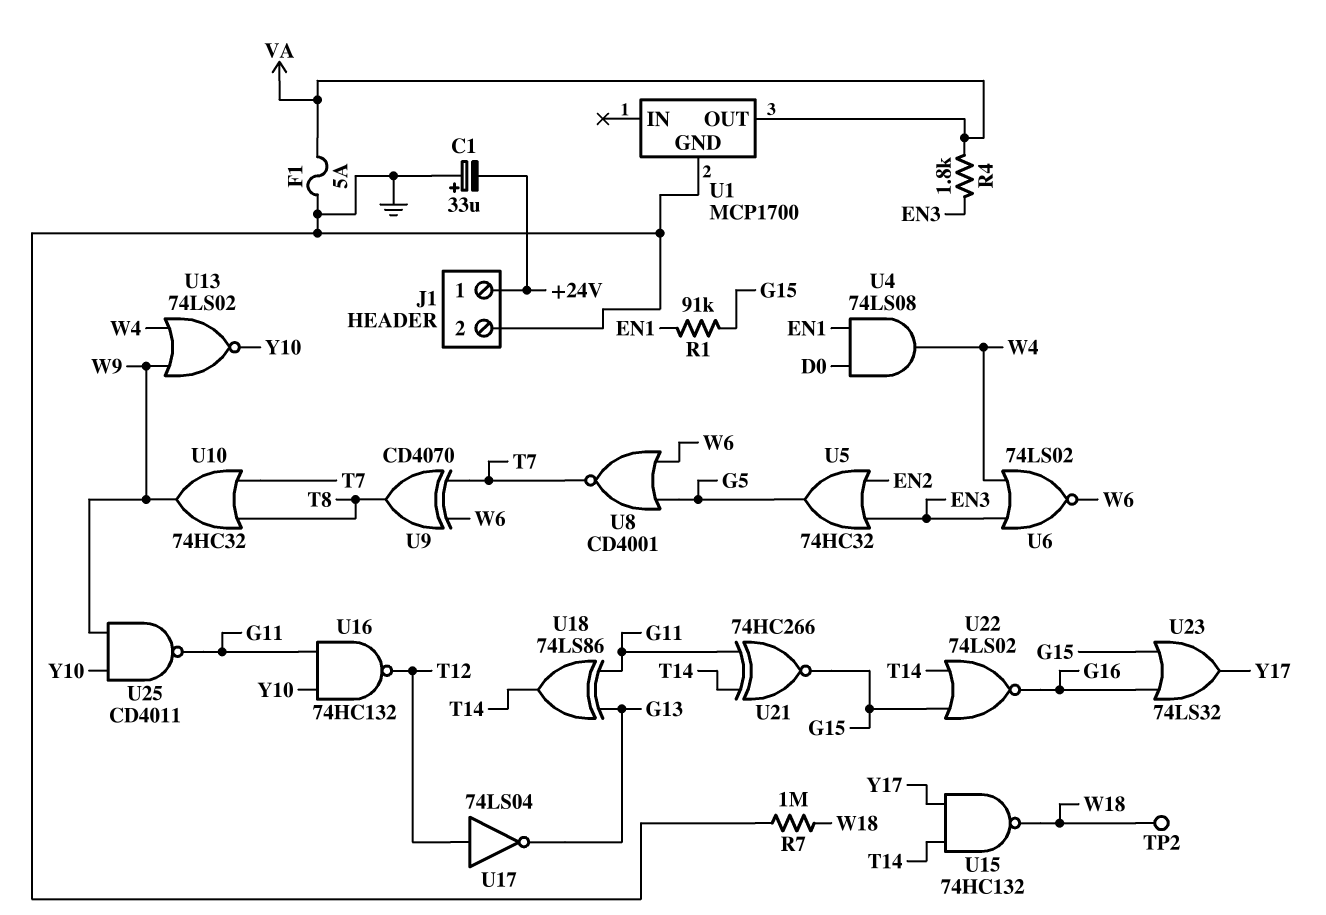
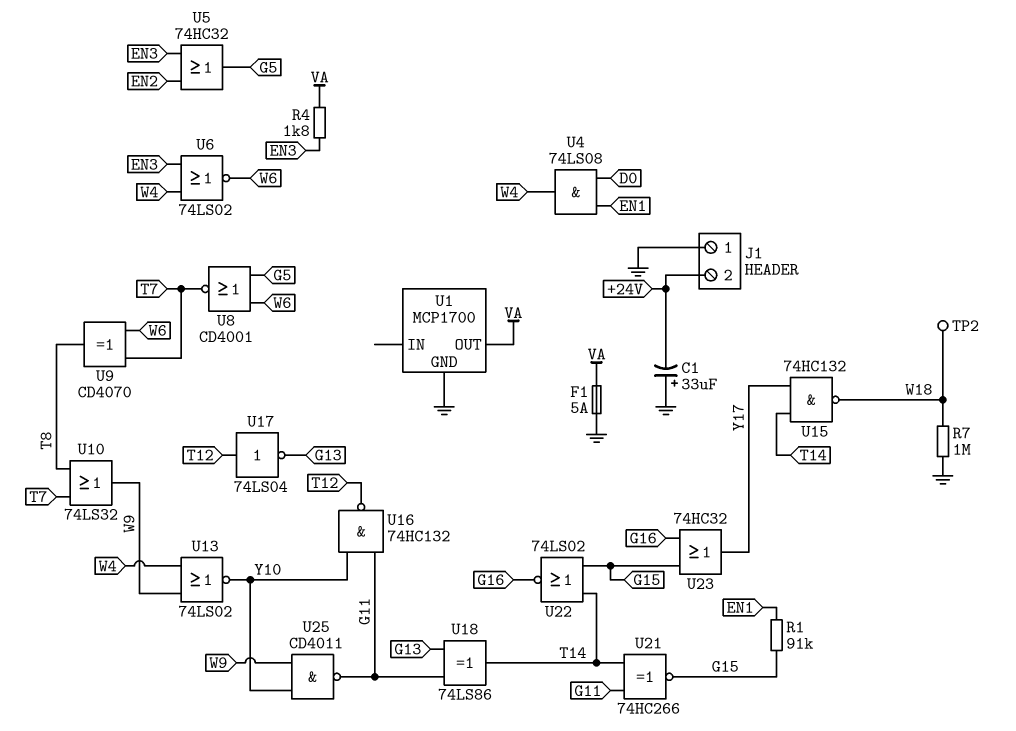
J1 pin 1: +24V -> GND
J1 pin 2: GND -> +24V
U10: OR 74HC32 (in T7, in T8, out W9) -> OR 74LS32 (in T7, in T8, out W9)
U23: OR 74LS32 (in G15, in G16, out Y17) -> OR 74HC32 (in G15, in G16, out Y17)

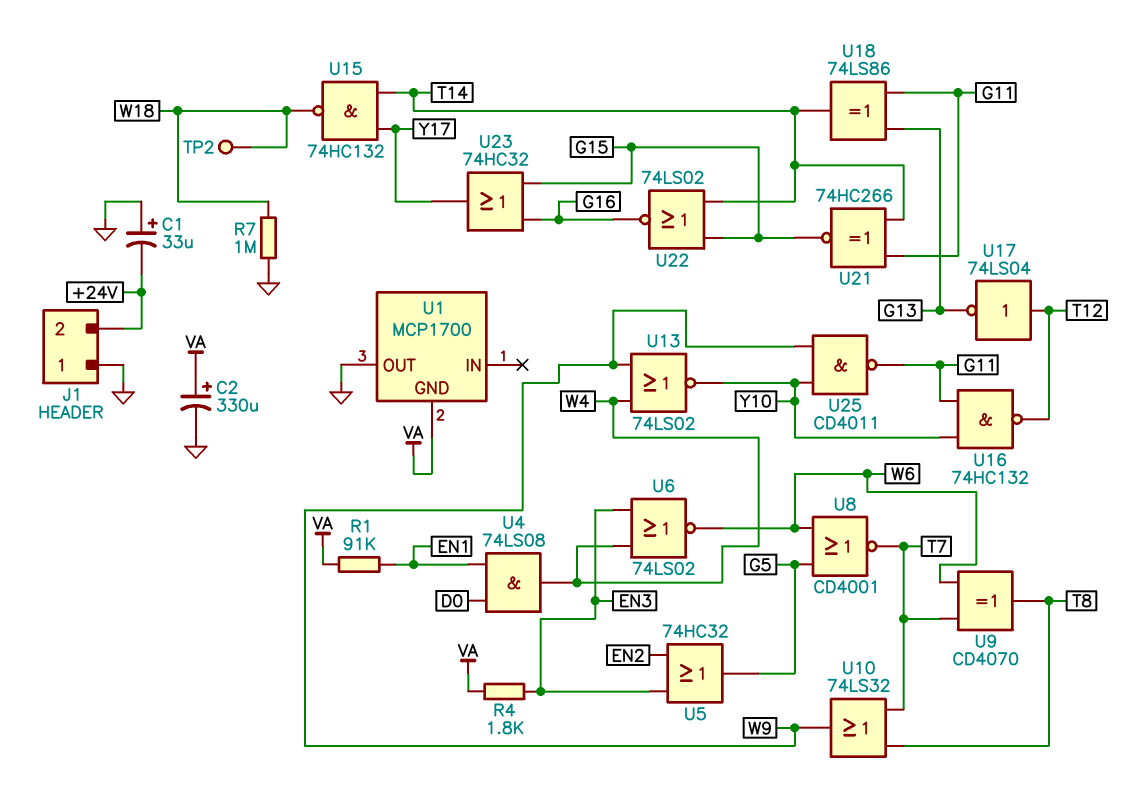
C2: none -> 330uF (plus VA, minus GND)
F1: 5A (GND, VA) -> none
R1: 91k (EN1, G15) -> 91k (EN1, VA)
U1 pin GND: GND -> VA
U1 pin OUT: VA -> GND

